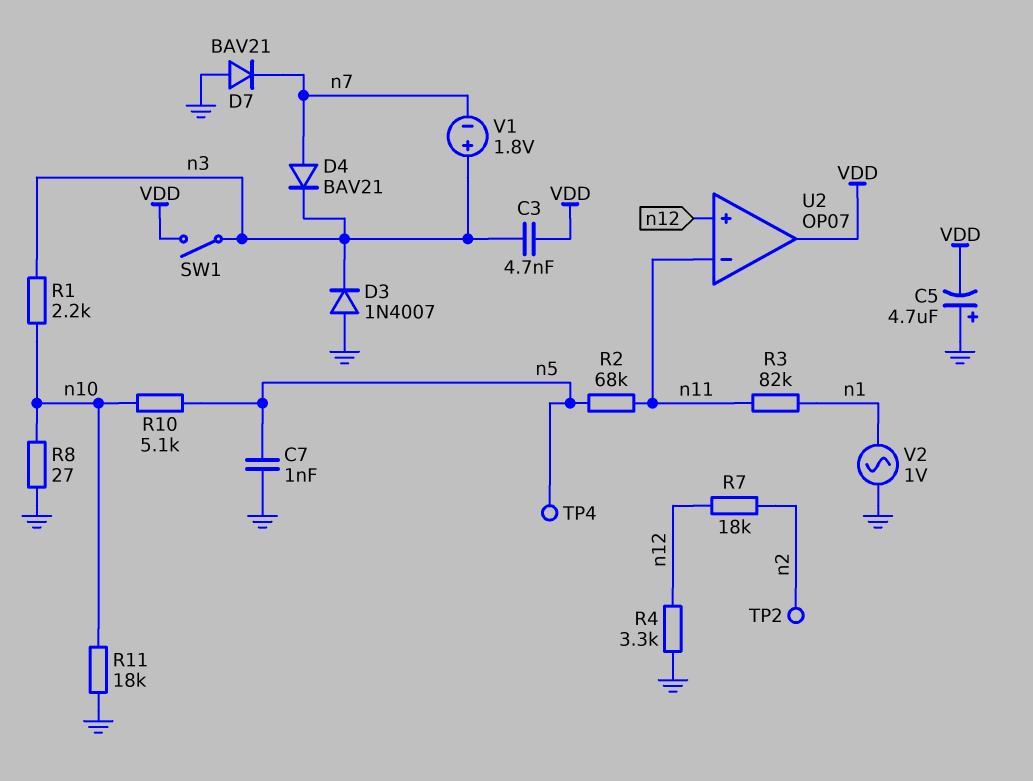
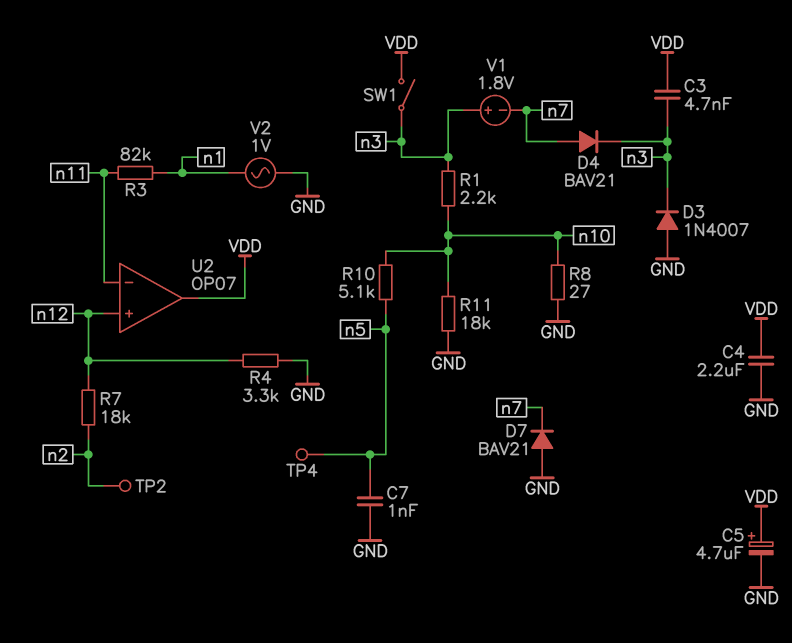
C4: none -> 2.2uF (GND, VDD)
C5: 4.7uF (plus GND, minus VDD) -> 4.7uF (plus VDD, minus GND)
R2: 68k (n5, n11) -> none

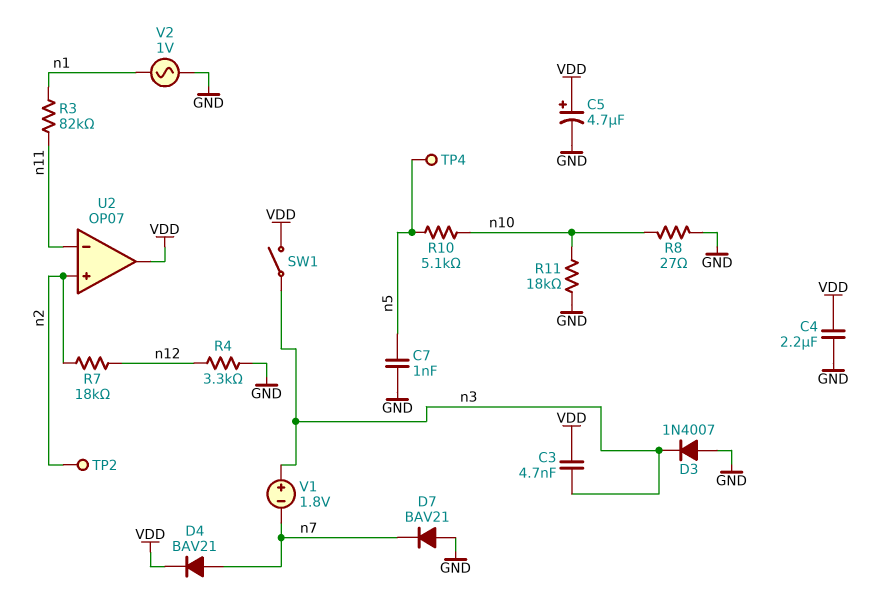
D4: diode BAV21 (A n7, K n3) -> diode BAV21 (A n7, K VDD)
R1: 2.2k (n3, n10) -> none
U2 pin in+: n12 -> n2

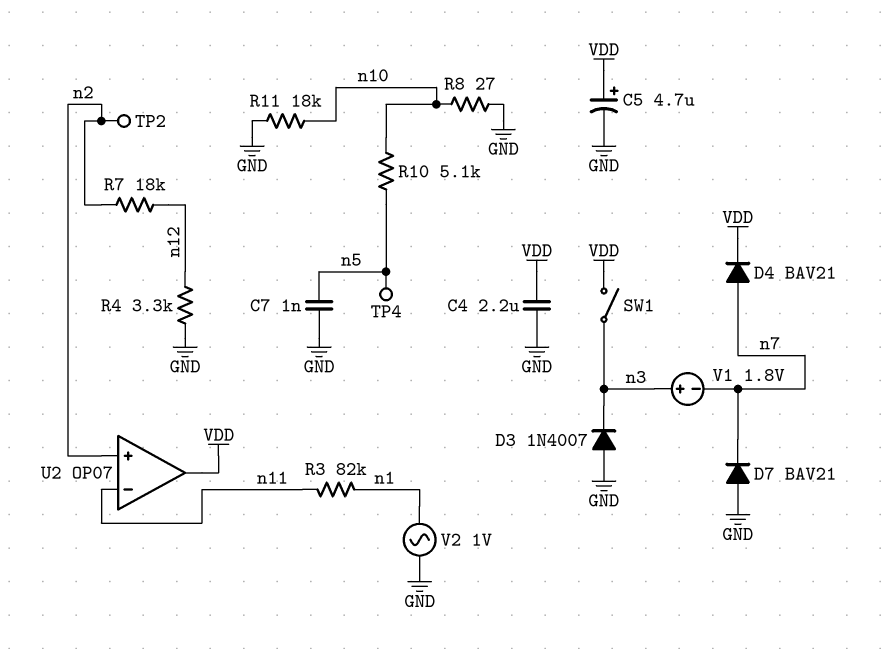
C3: 4.7nF (VDD, n3) -> none

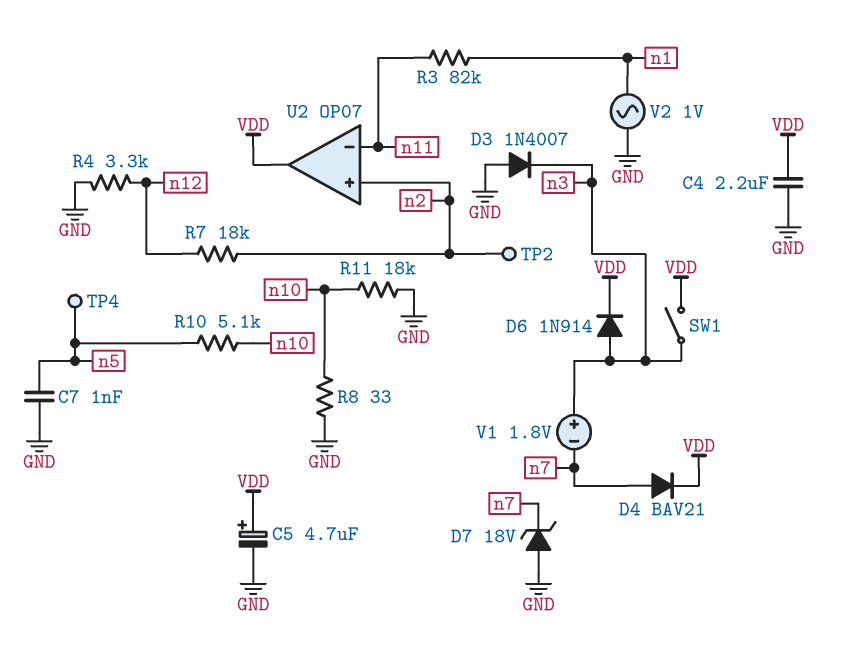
D6: none -> diode 1N914 (A n3, K VDD)
D7: diode BAV21 (A GND, K n7) -> zener 18V (A GND, K n7)
R8: 27 (GND, n10) -> 33 (GND, n10)

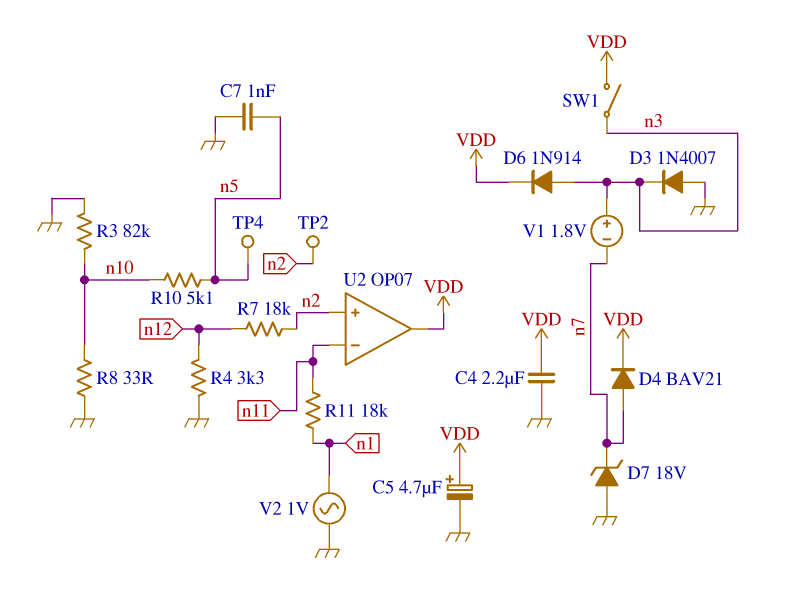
R3: 82k (n1, n11) -> 82k (GND, n10)
R11: 18k (GND, n10) -> 18k (n1, n11)

